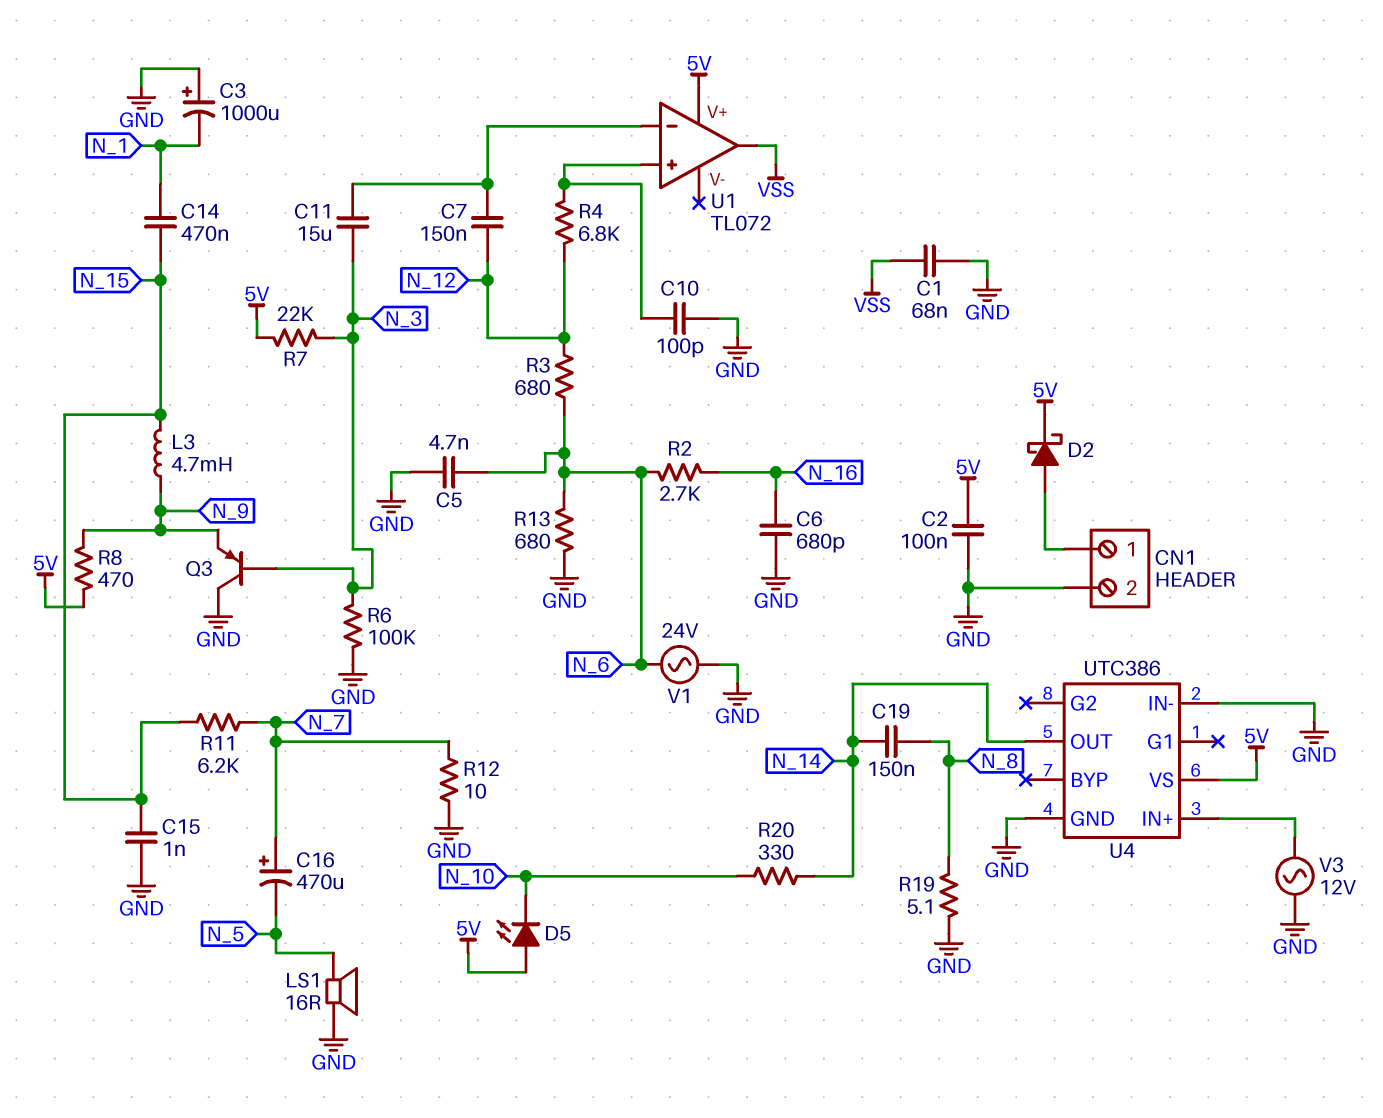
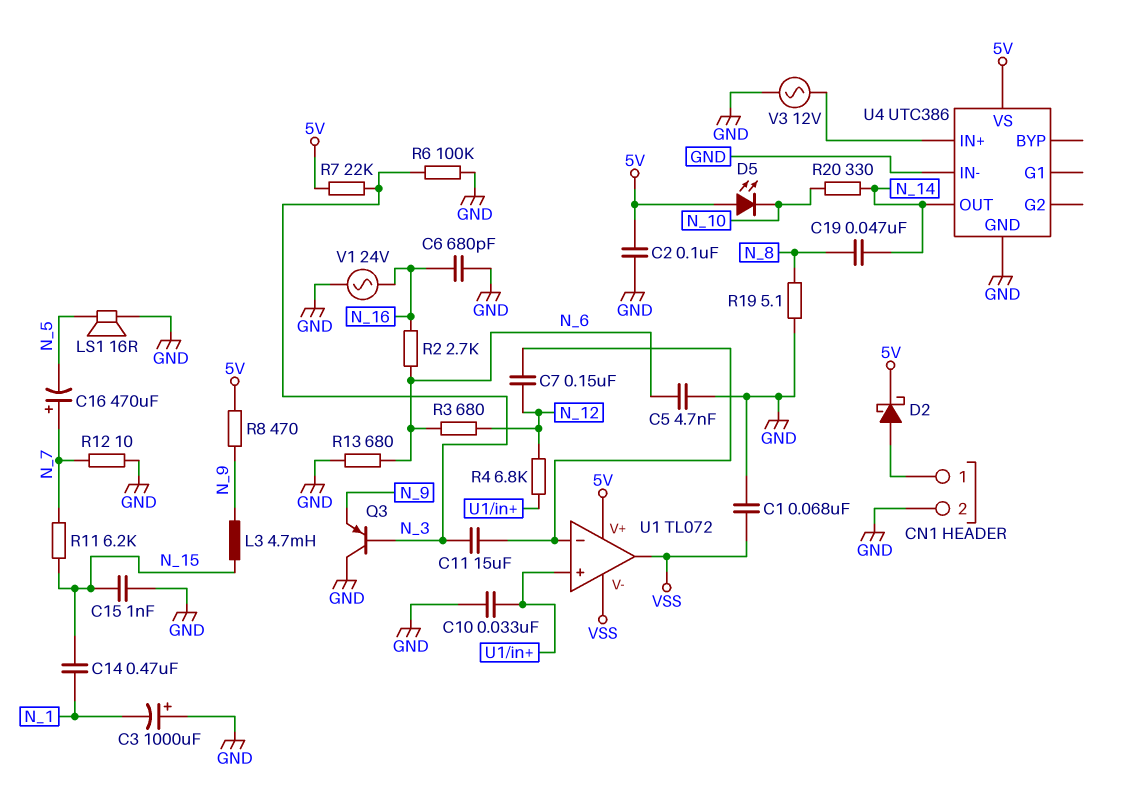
C10: 100pF (GND, U1/in+) -> 33nF (GND, U1/in+)
C19: 150nF (N_8, N_14) -> 47nF (N_8, N_14)
U1 pin V-: none -> VSS
V1: AC 24V (GND, N_6) -> AC 24V (GND, N_16)

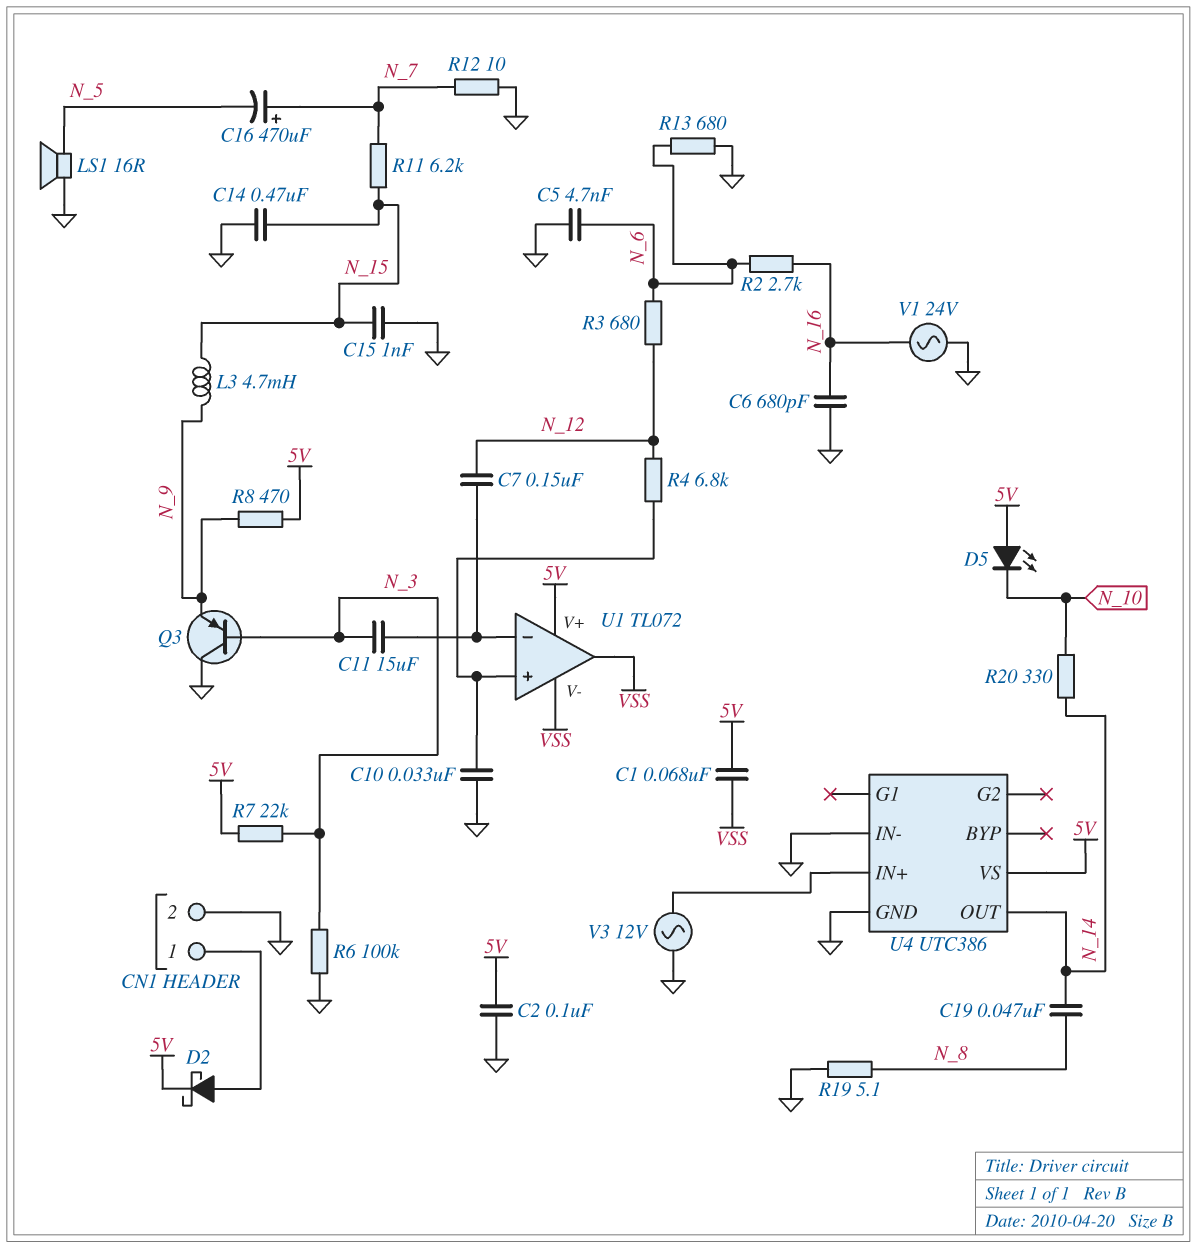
C1: 68nF (GND, VSS) -> 68nF (5V, VSS)
C3: 1000uF (plus GND, minus N_1) -> none
C14: 470nF (N_1, N_15) -> 470nF (GND, N_15)

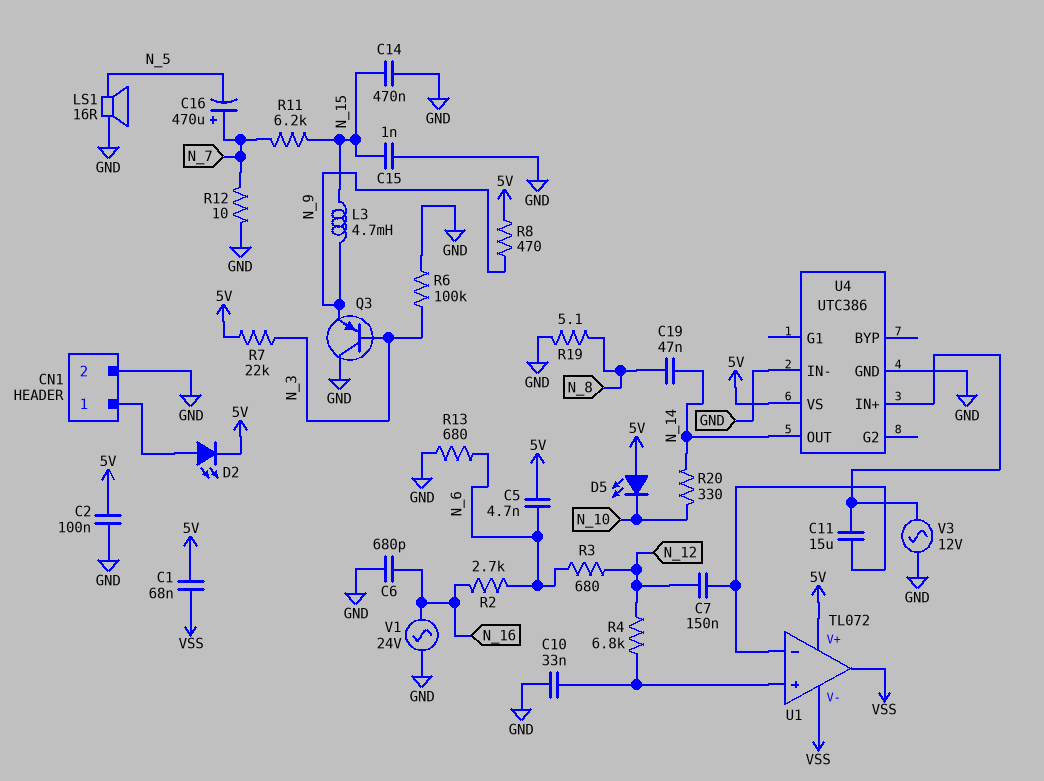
C5: 4.7nF (GND, N_6) -> 4.7nF (5V, N_6)
C11: 15uF (N_3, U1/in-) -> 15uF (U1/in-, U4/IN+)
D2: schottky (A CN1/1, K 5V) -> LED (A CN1/1, K 5V)

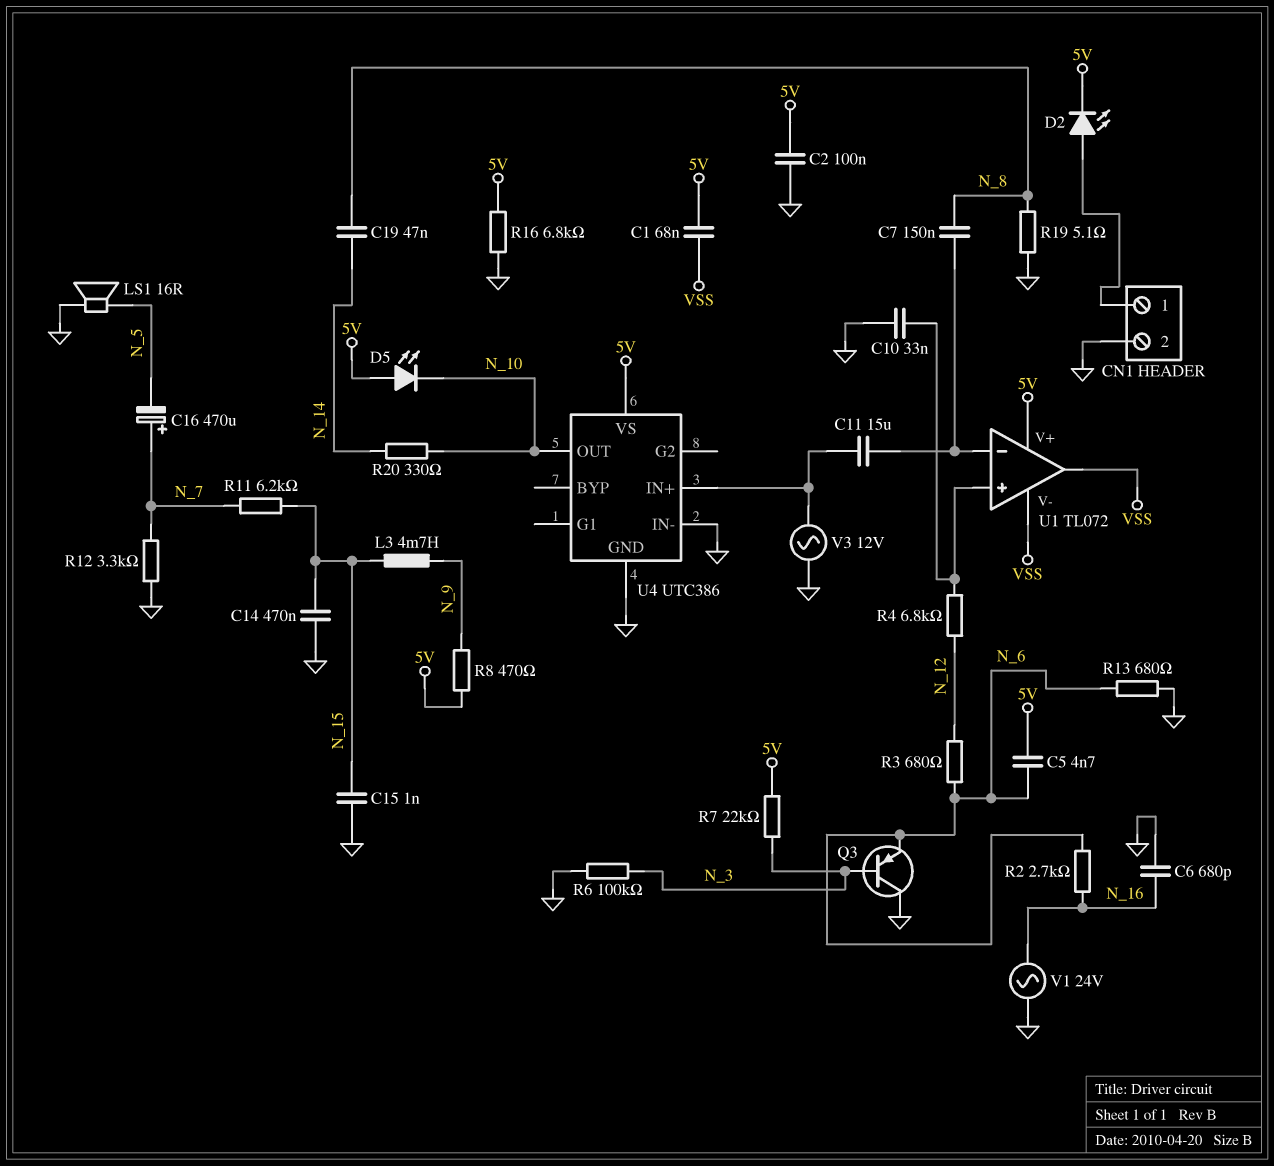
C7: 150nF (N_12, U1/in-) -> 150nF (N_8, U1/in-)
Q3: PNP (B N_3, C GND, E N_9) -> PNP (B N_3, C GND, E N_6)
R12: 10 (GND, N_7) -> 3.3k (GND, N_7)
R16: none -> 6.8k (5V, GND)
U4 pin OUT: N_14 -> N_10

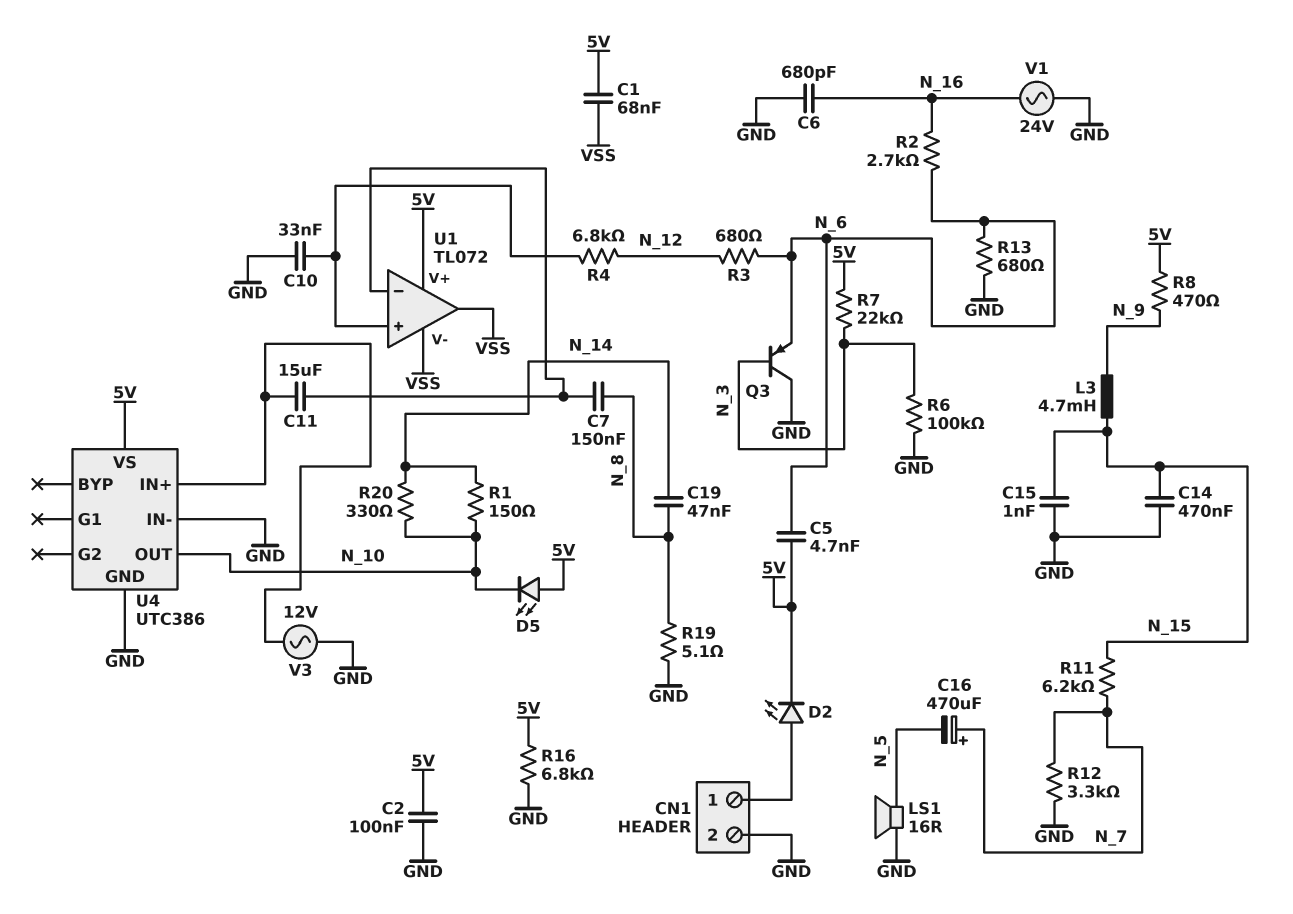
R1: none -> 150 (N_10, N_14)

